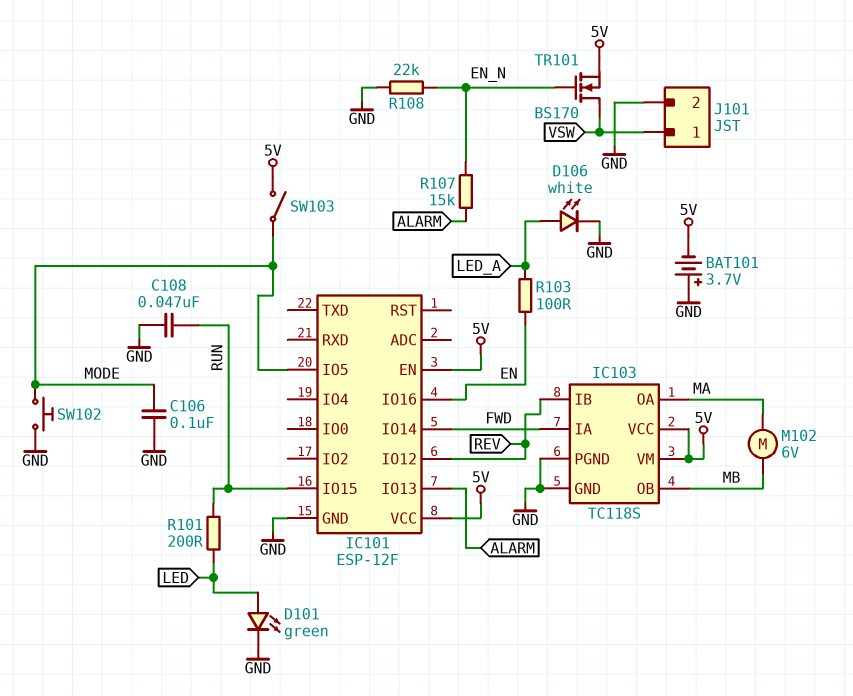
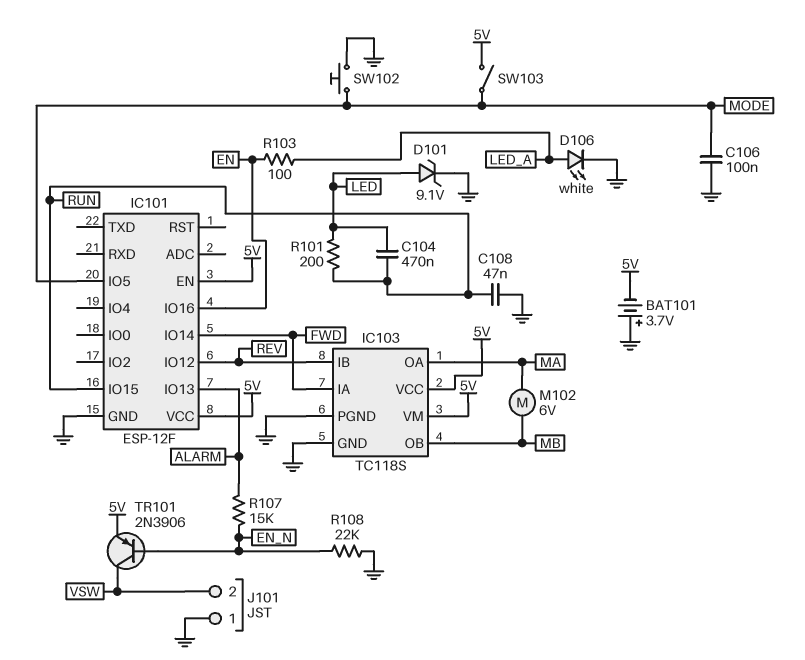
C104: none -> 470nF (LED, RUN)
D101: LED green (A LED, K GND) -> zener 9.1V (A LED, K GND)
J101 pin 1: VSW -> GND
J101 pin 2: GND -> VSW
TR101: NMOS BS170 (G EN_N, D VSW, S 5V) -> PNP 2N3906 (B EN_N, C VSW, E 5V)

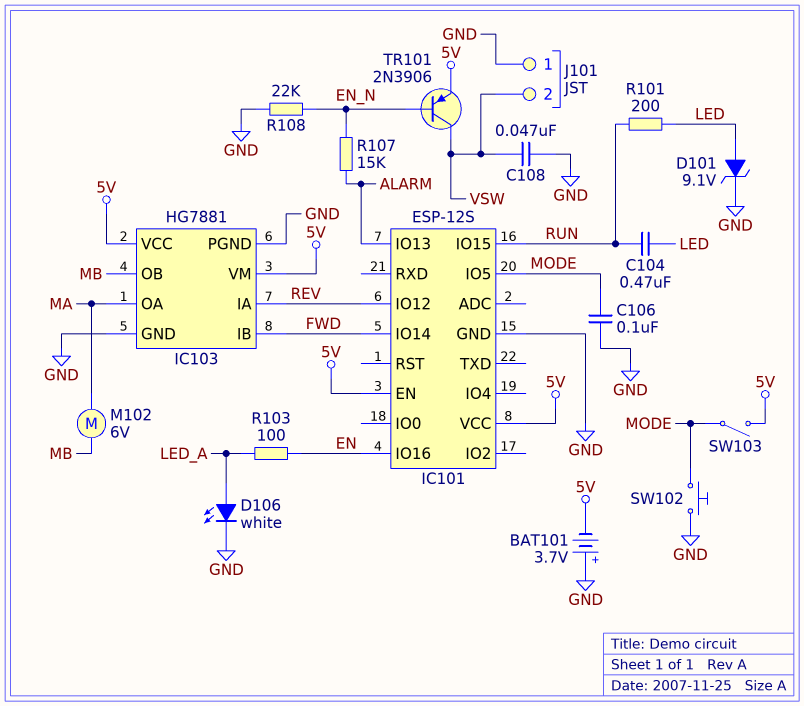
C108: 47nF (GND, RUN) -> 47nF (GND, VSW)
IC101: ESP-12F -> ESP-12S
IC103: TC118S -> HG7881
IC103 pin IA: FWD -> REV
IC103 pin IB: REV -> FWD

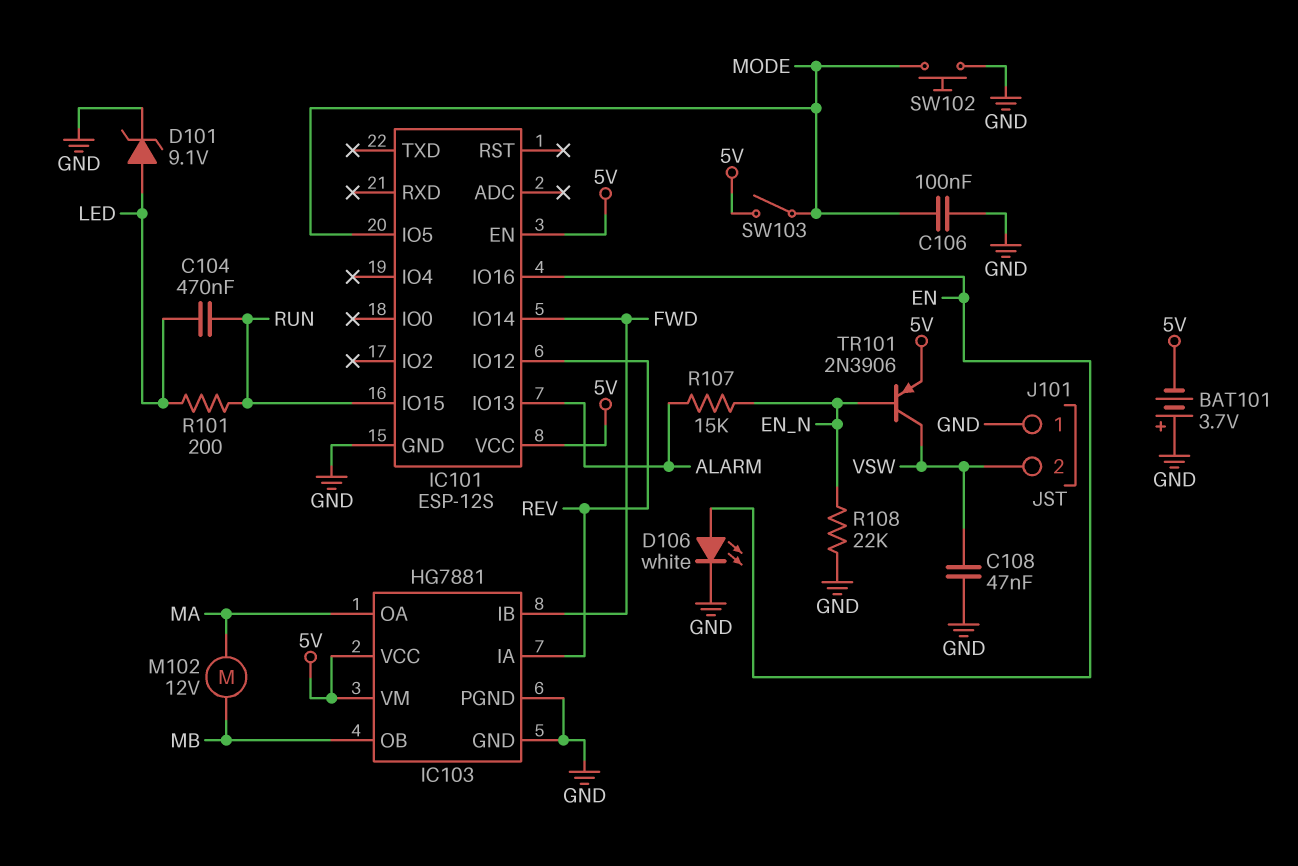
D106: LED white (A LED_A, K GND) -> LED white (A EN, K GND)
M102: motor 6V (MA, MB) -> motor 12V (MA, MB)
R103: 100 (EN, LED_A) -> none

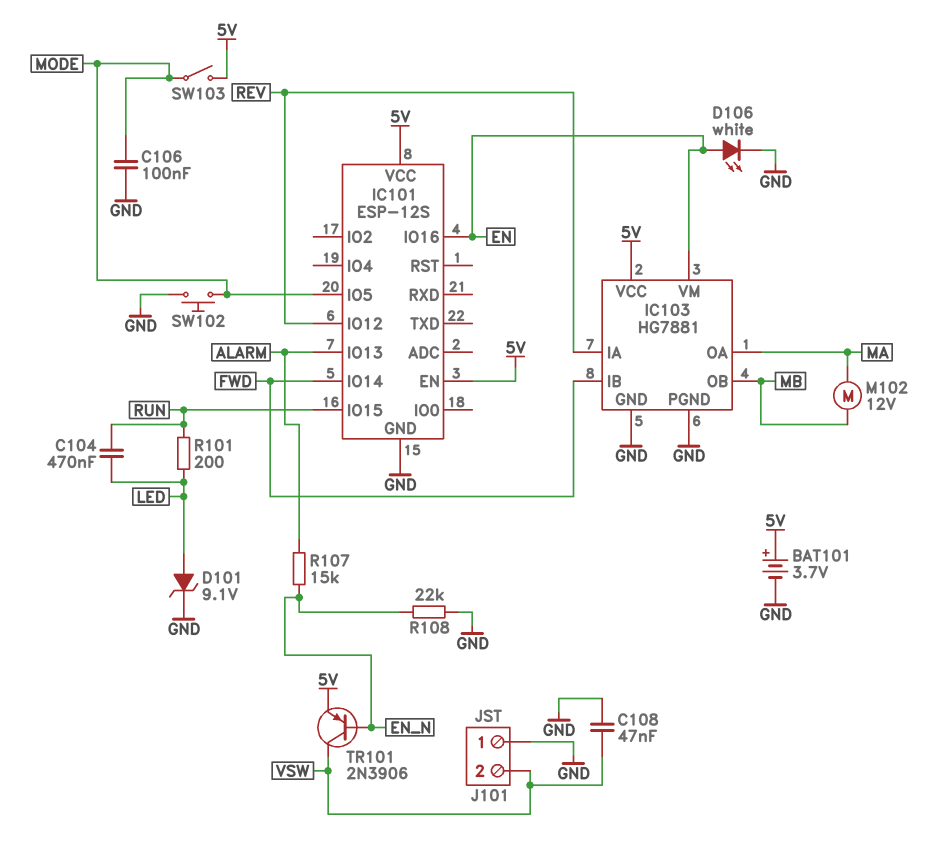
BAT101: 3.7V (plus GND, minus 5V) -> 3.7V (plus 5V, minus GND)
IC103 pin VM: 5V -> EN

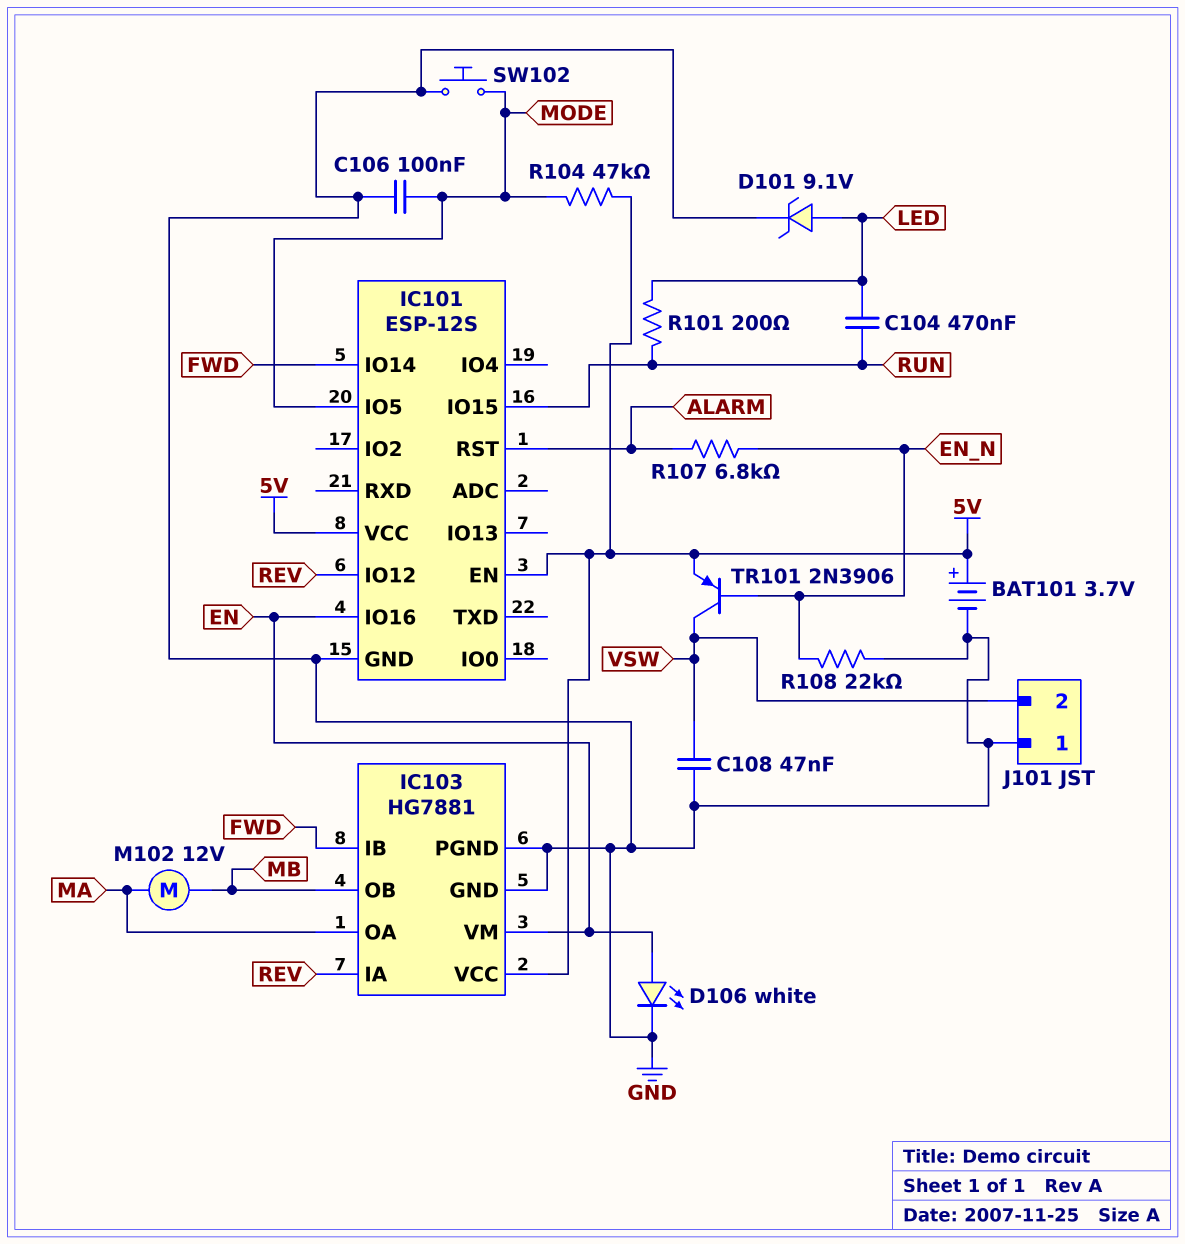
IC101 pin IO13: ALARM -> none
IC101 pin RST: none -> ALARM
R104: none -> 47k (5V, MODE)
R107: 15k (ALARM, EN_N) -> 6.8k (ALARM, EN_N)
SW103: switch (5V, MODE) -> none

